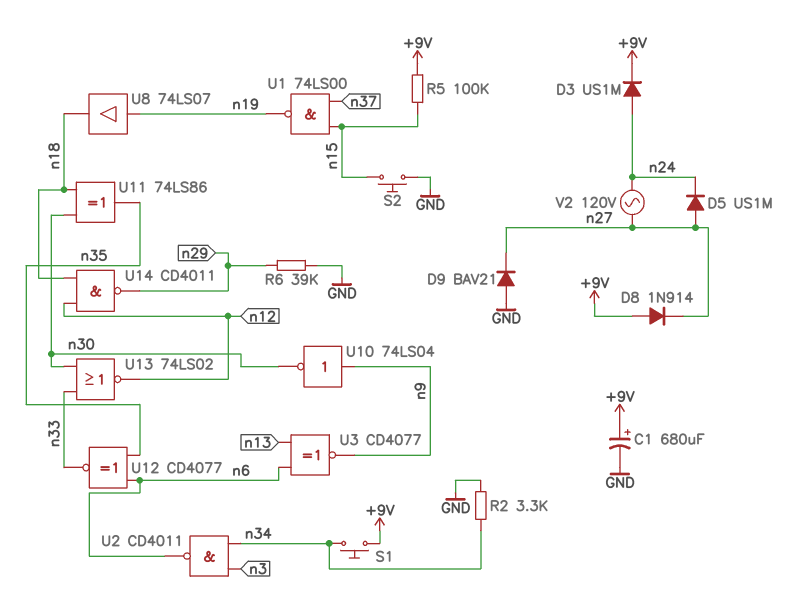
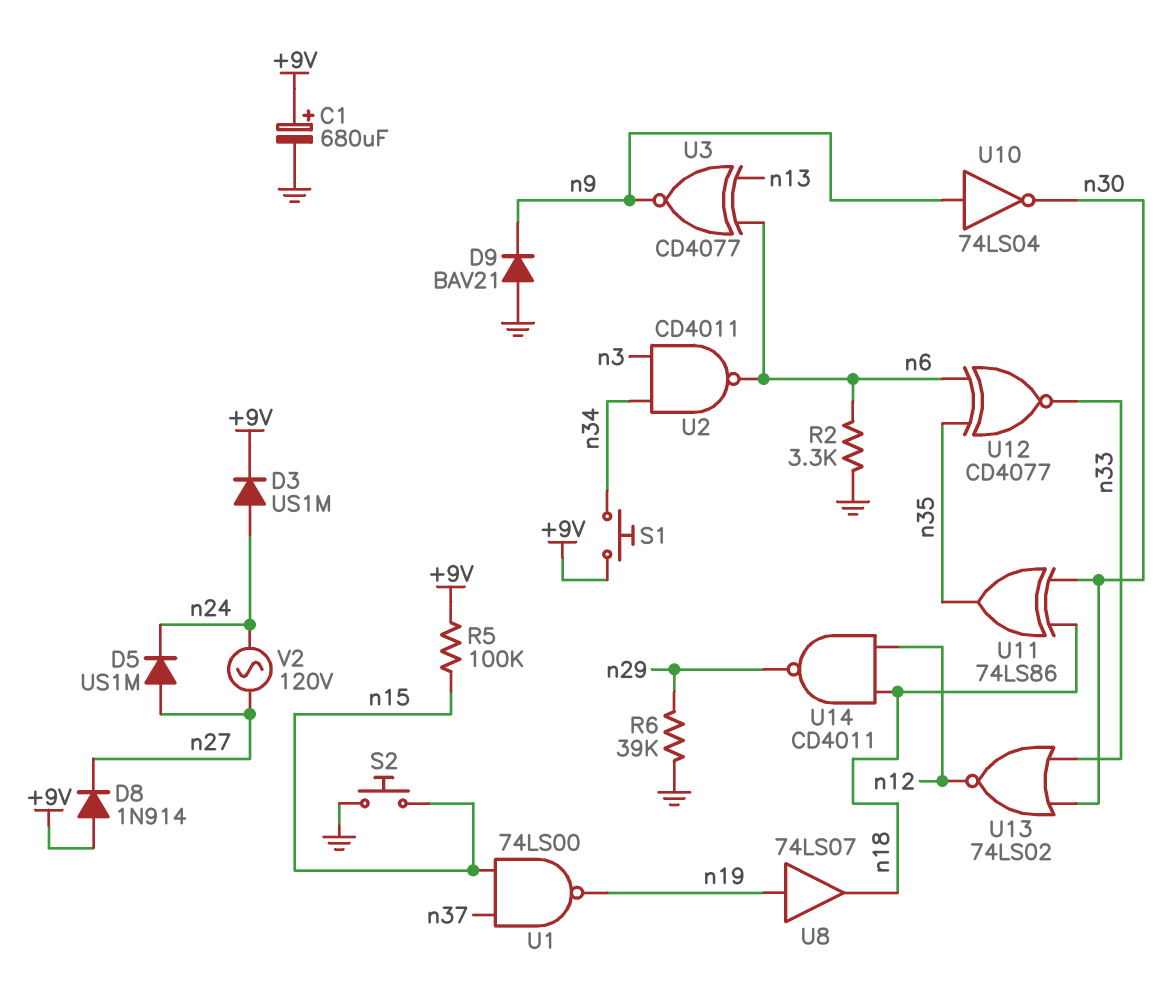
D9: diode BAV21 (A GND, K n27) -> diode BAV21 (A GND, K n9)
R2: 3.3k (GND, n34) -> 3.3k (GND, n6)

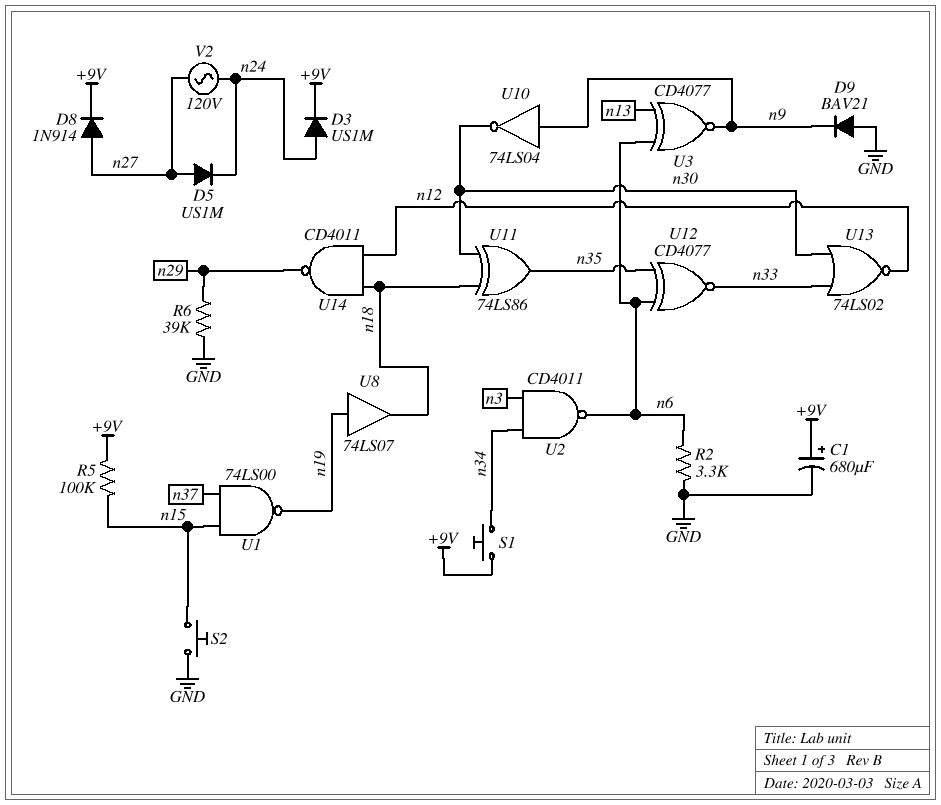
D8: diode 1N914 (A +9V, K n27) -> diode 1N914 (A n27, K +9V)

